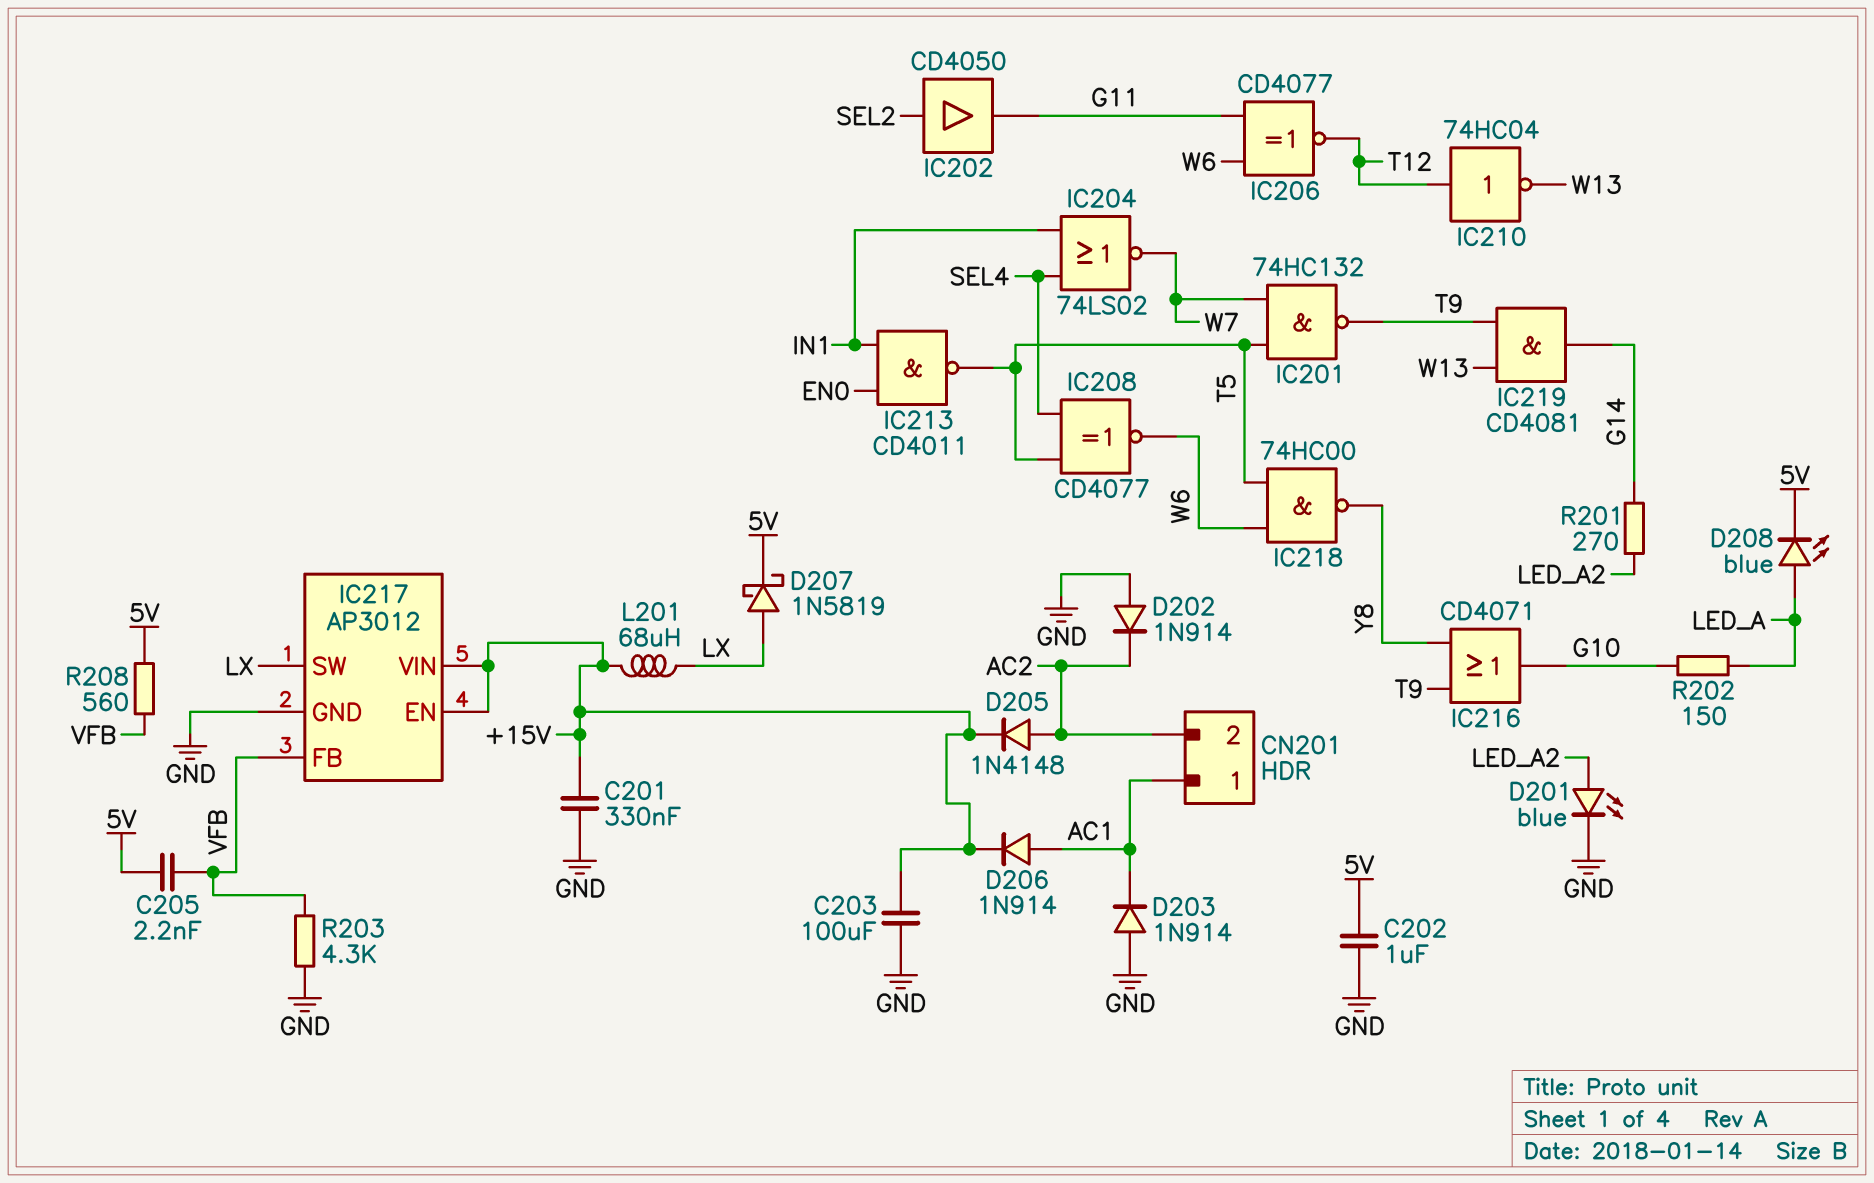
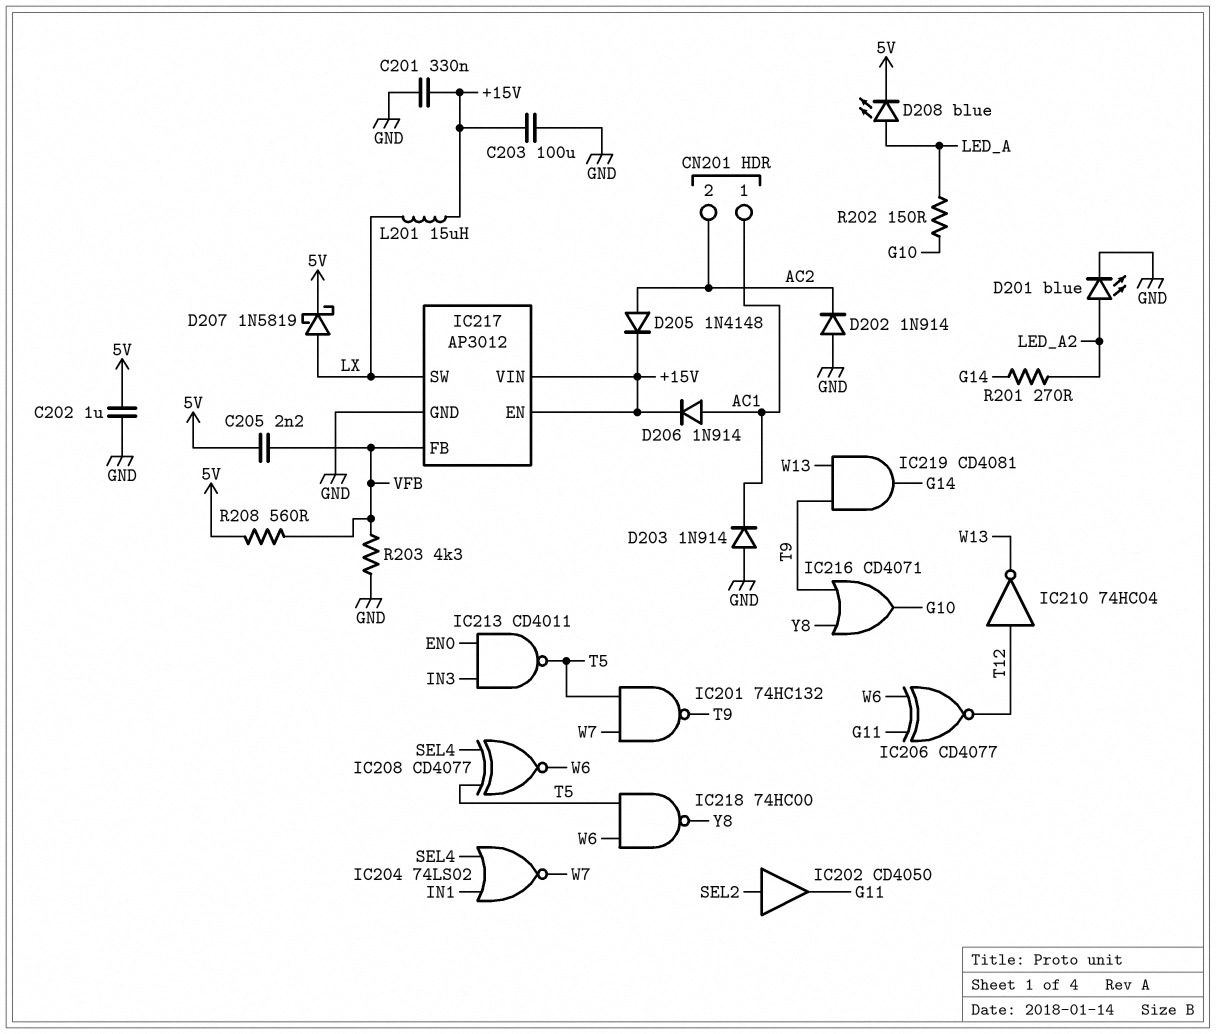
IC213: NAND CD4011 (in EN0, in IN1, out T5) -> NAND CD4011 (in EN0, in IN3, out T5)
L201: 68uH (+15V, LX) -> 15uH (+15V, LX)

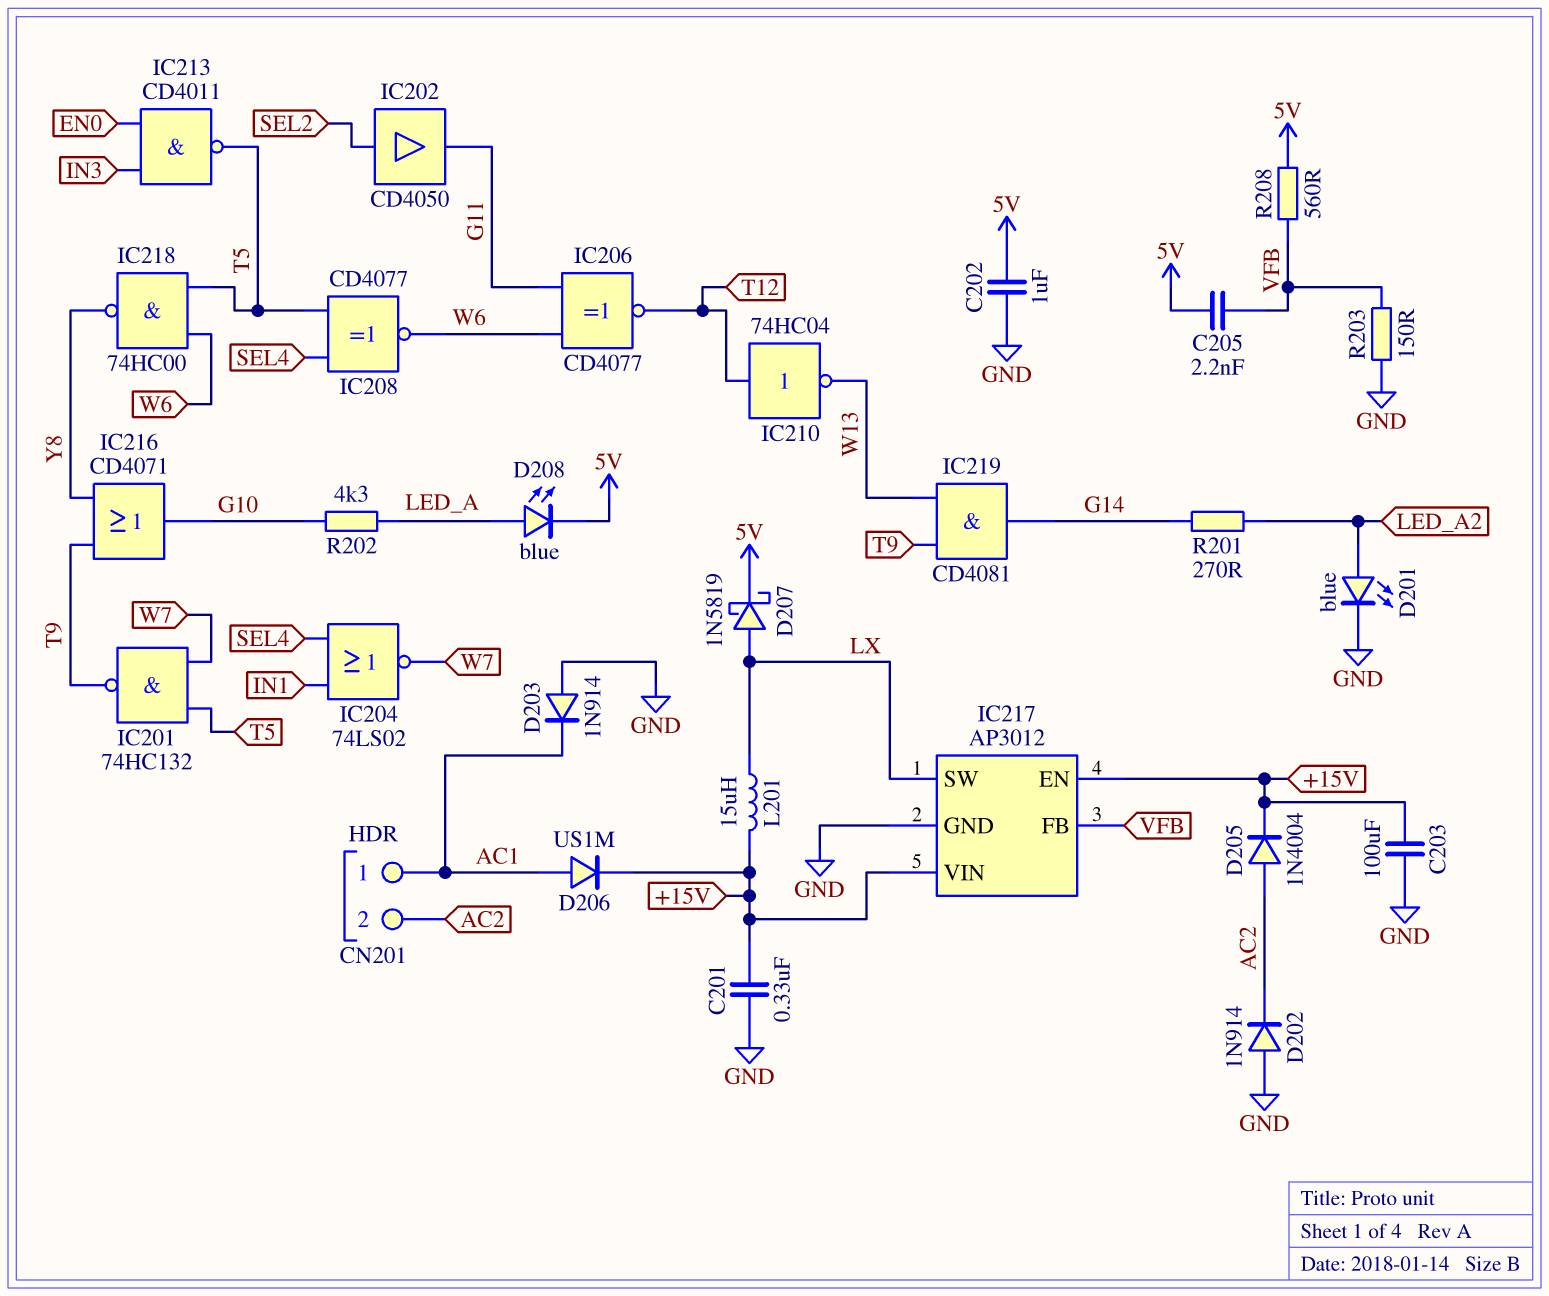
D205: diode 1N4148 (A AC2, K +15V) -> diode 1N4004 (A AC2, K +15V)
D206: diode 1N914 (A AC1, K +15V) -> diode US1M (A AC1, K +15V)
R202: 150 (G10, LED_A) -> 4.3k (G10, LED_A)
R203: 4.3k (GND, VFB) -> 150 (GND, VFB)

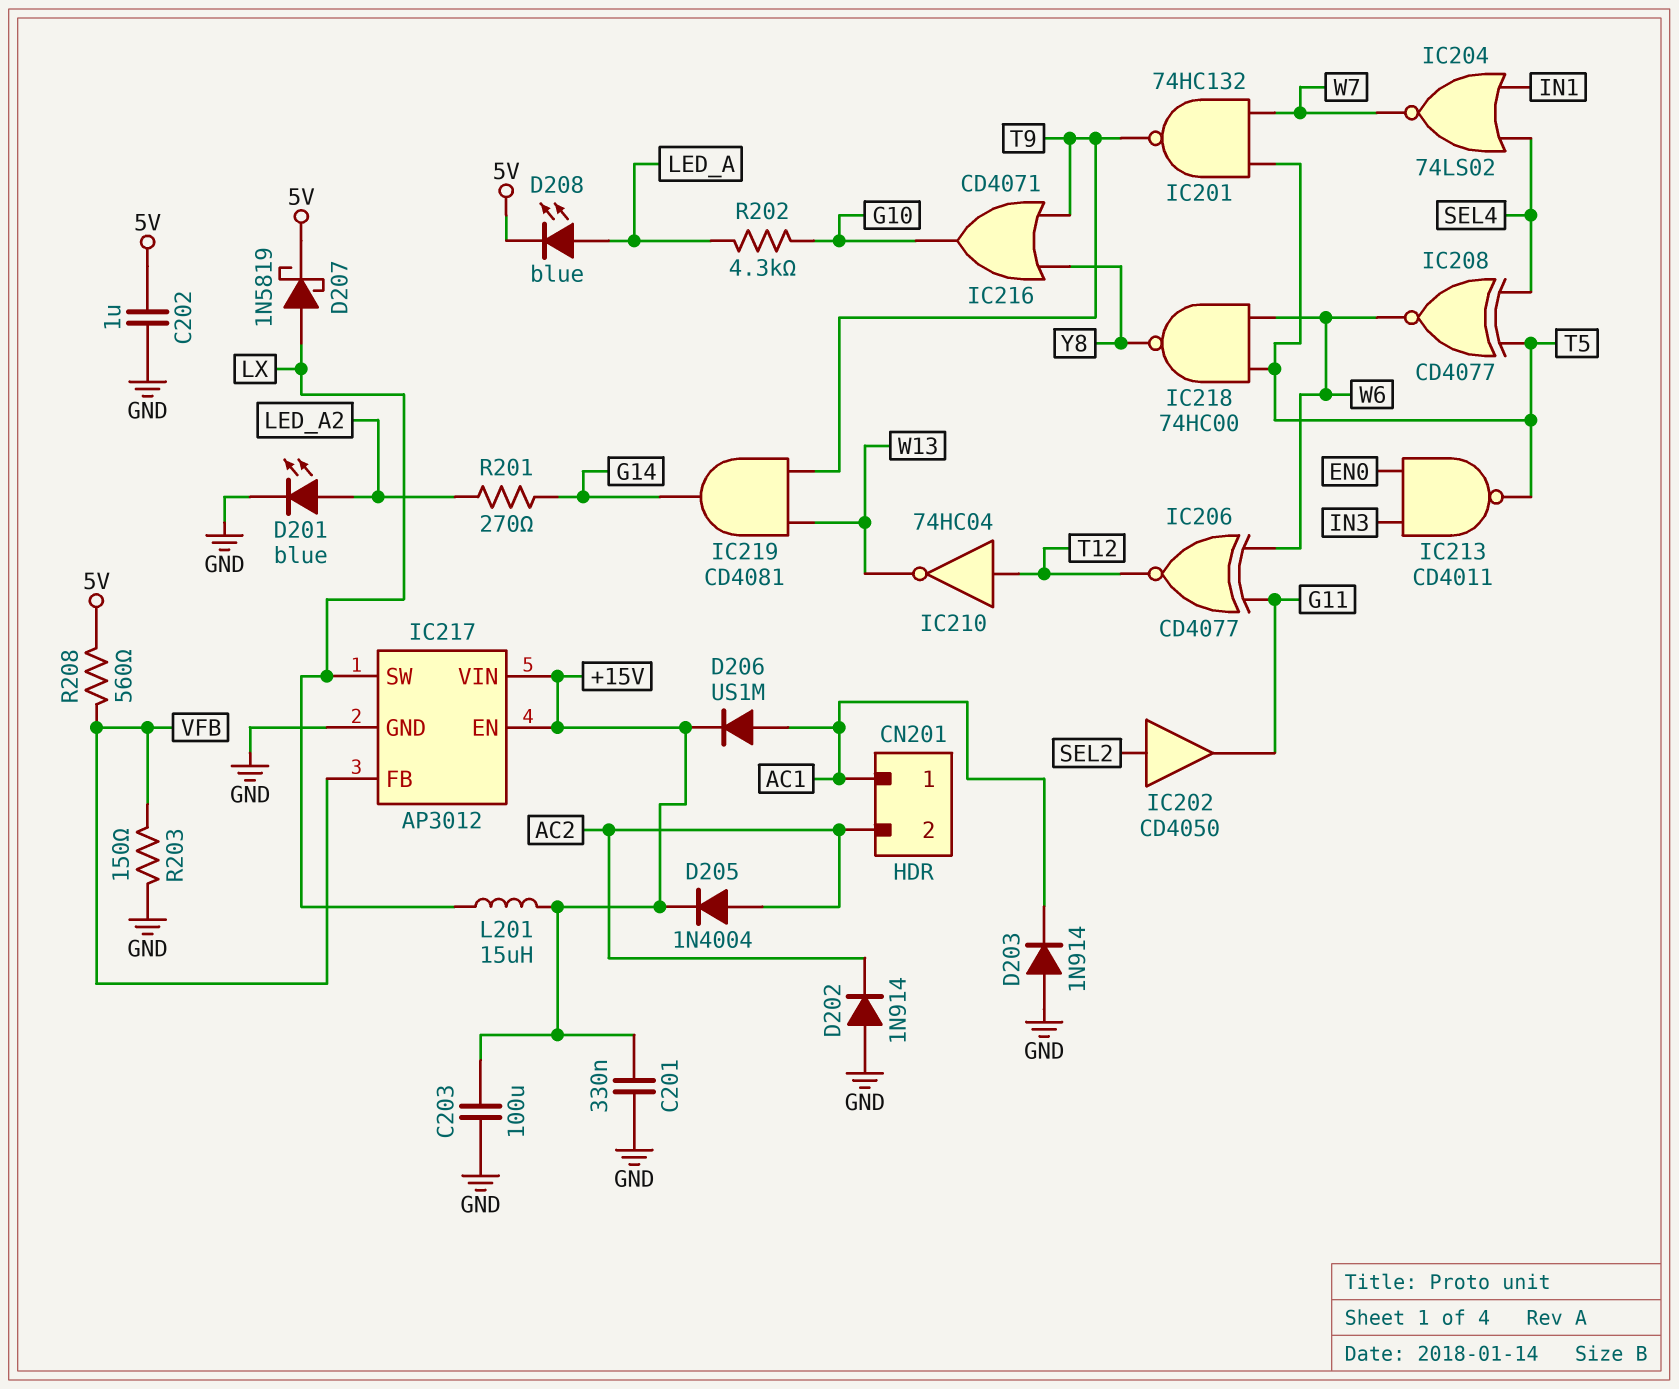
C205: 2.2nF (5V, VFB) -> none

